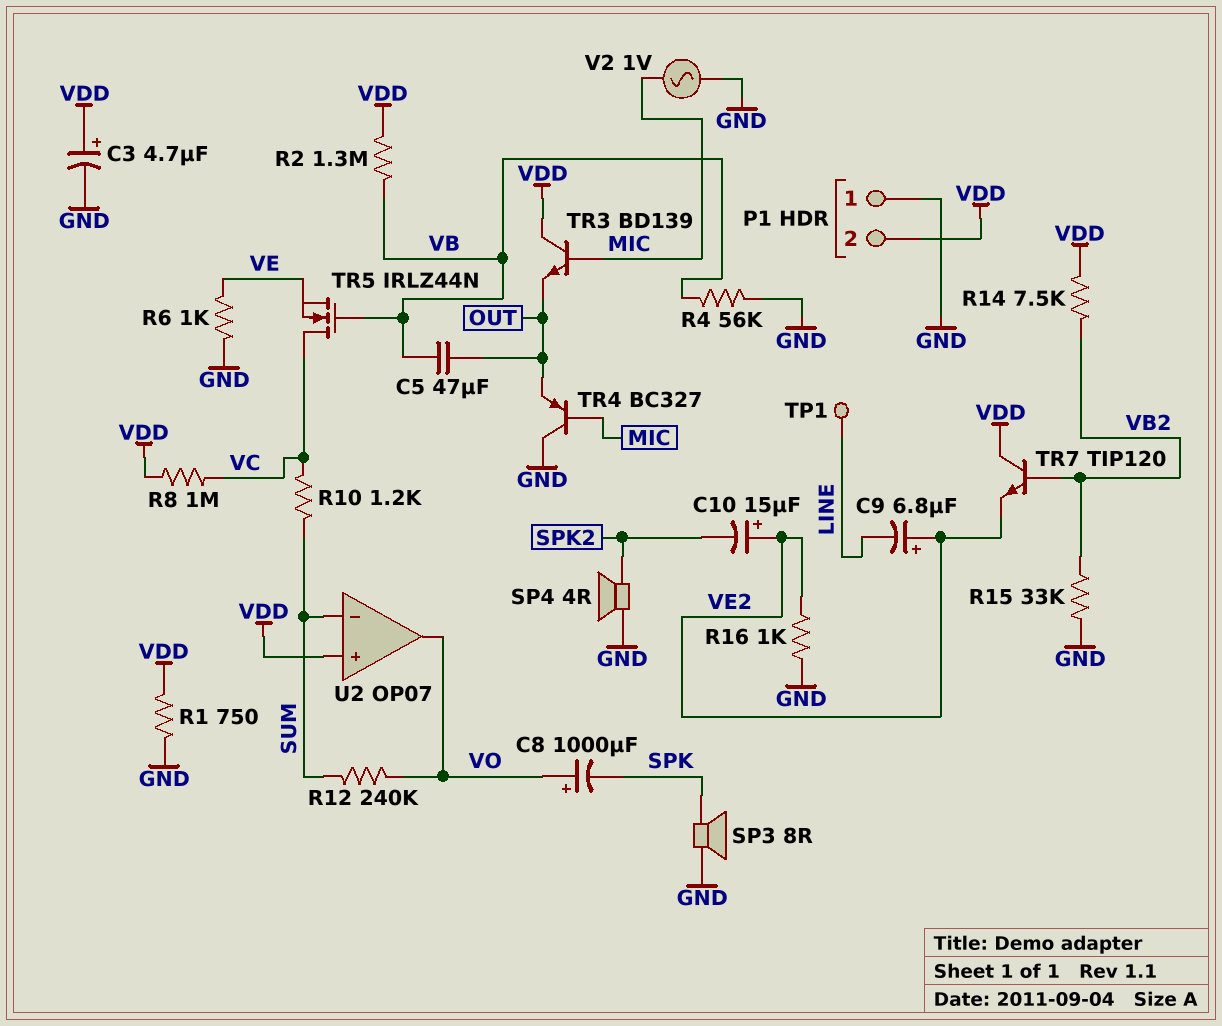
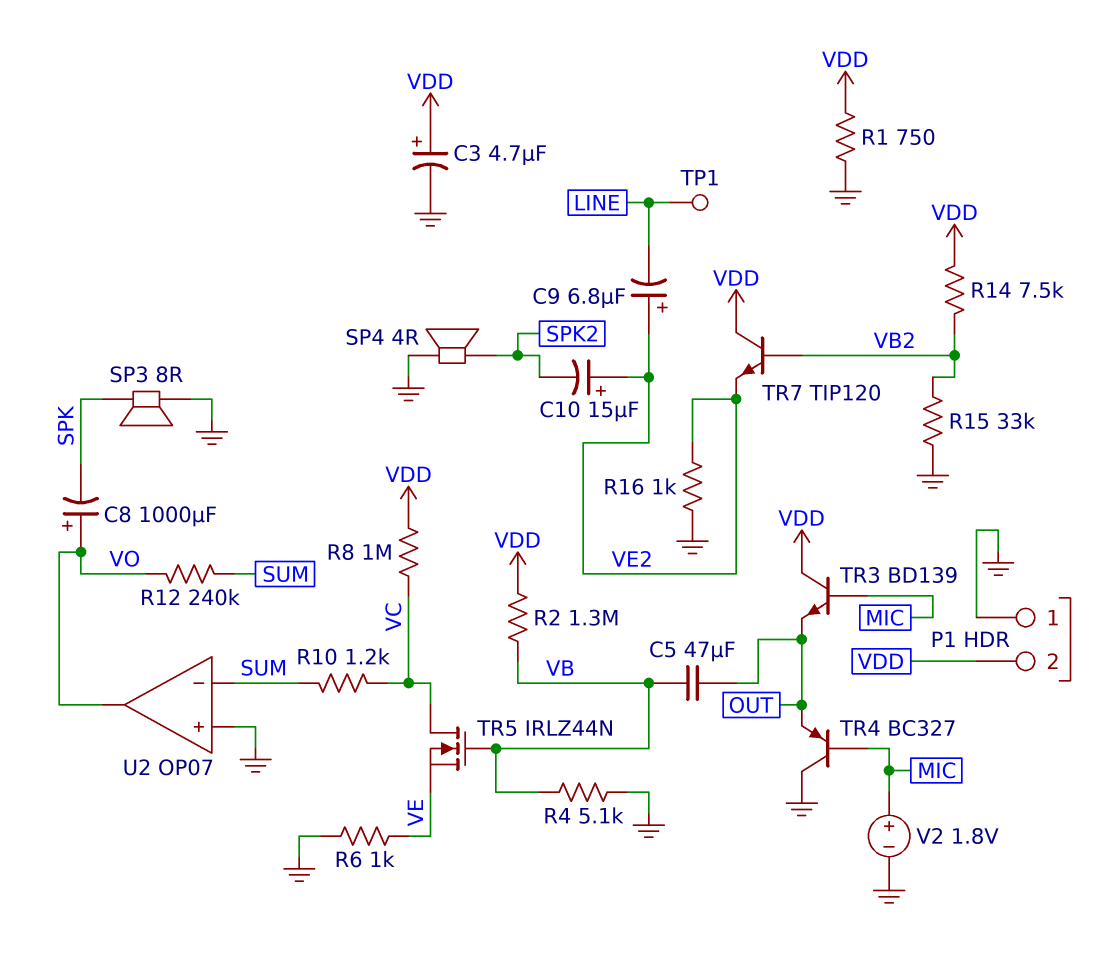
R4: 56k (GND, VB) -> 5.1k (GND, VB)
U2 pin in+: VDD -> GND
V2: AC 1V (GND, MIC) -> 1.8V (plus MIC, minus GND)

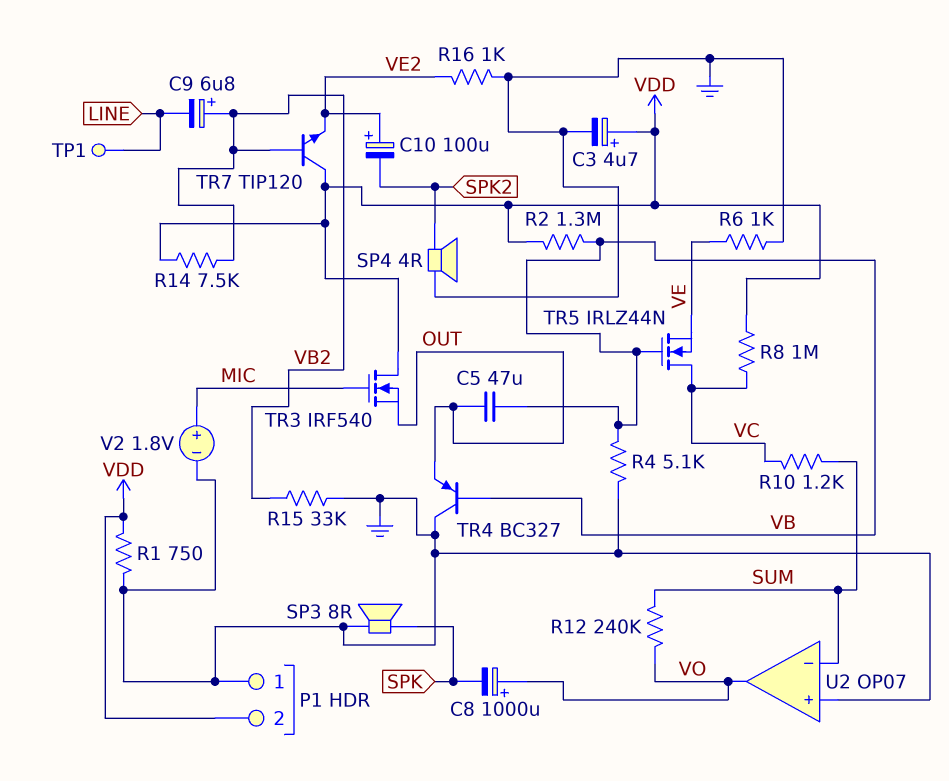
C9: 6.8uF (plus VE2, minus LINE) -> 6.8uF (plus VB2, minus LINE)
C10: 15uF (plus VE2, minus SPK2) -> 100uF (plus VE2, minus SPK2)
TR3: NPN BD139 (B MIC, C VDD, E OUT) -> NMOS IRF540 (G MIC, D VDD, S OUT)
TR4: PNP BC327 (B MIC, C GND, E OUT) -> PNP BC327 (B VB, C GND, E OUT)

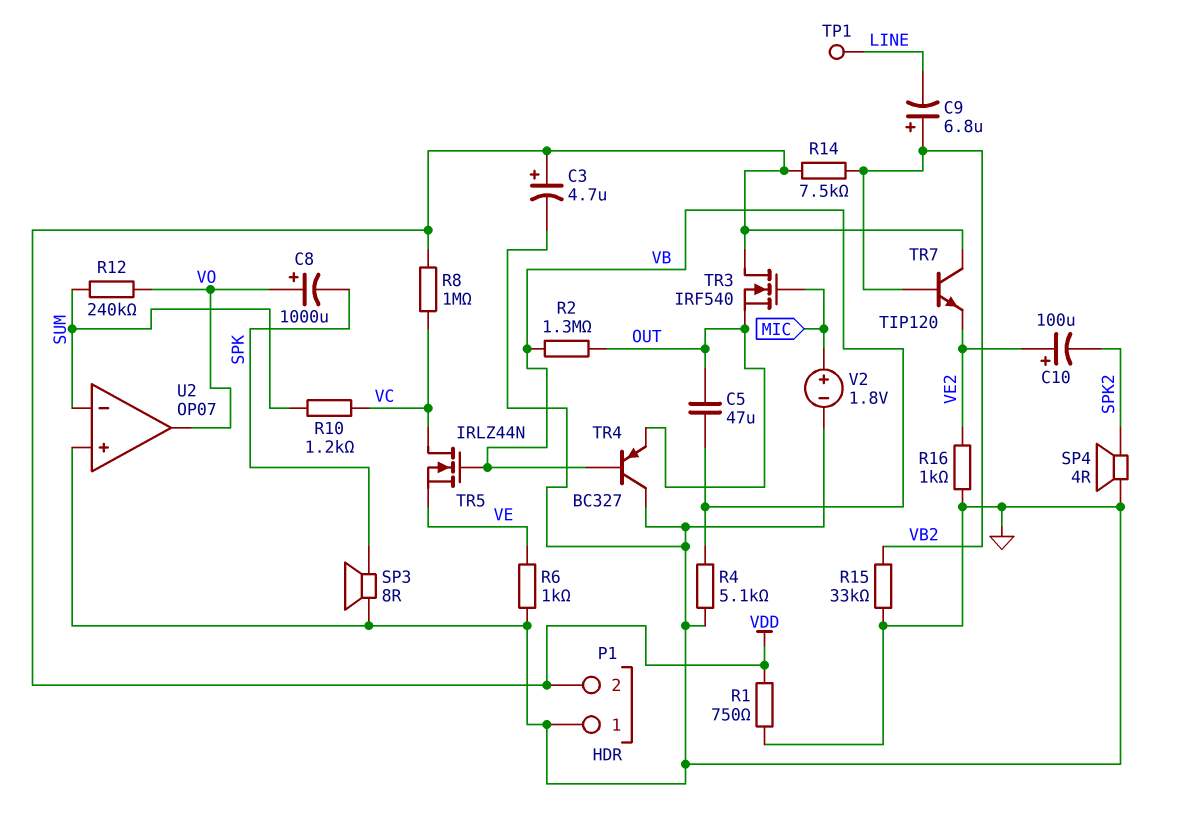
R2: 1.3M (VB, VDD) -> 1.3M (OUT, VB)

